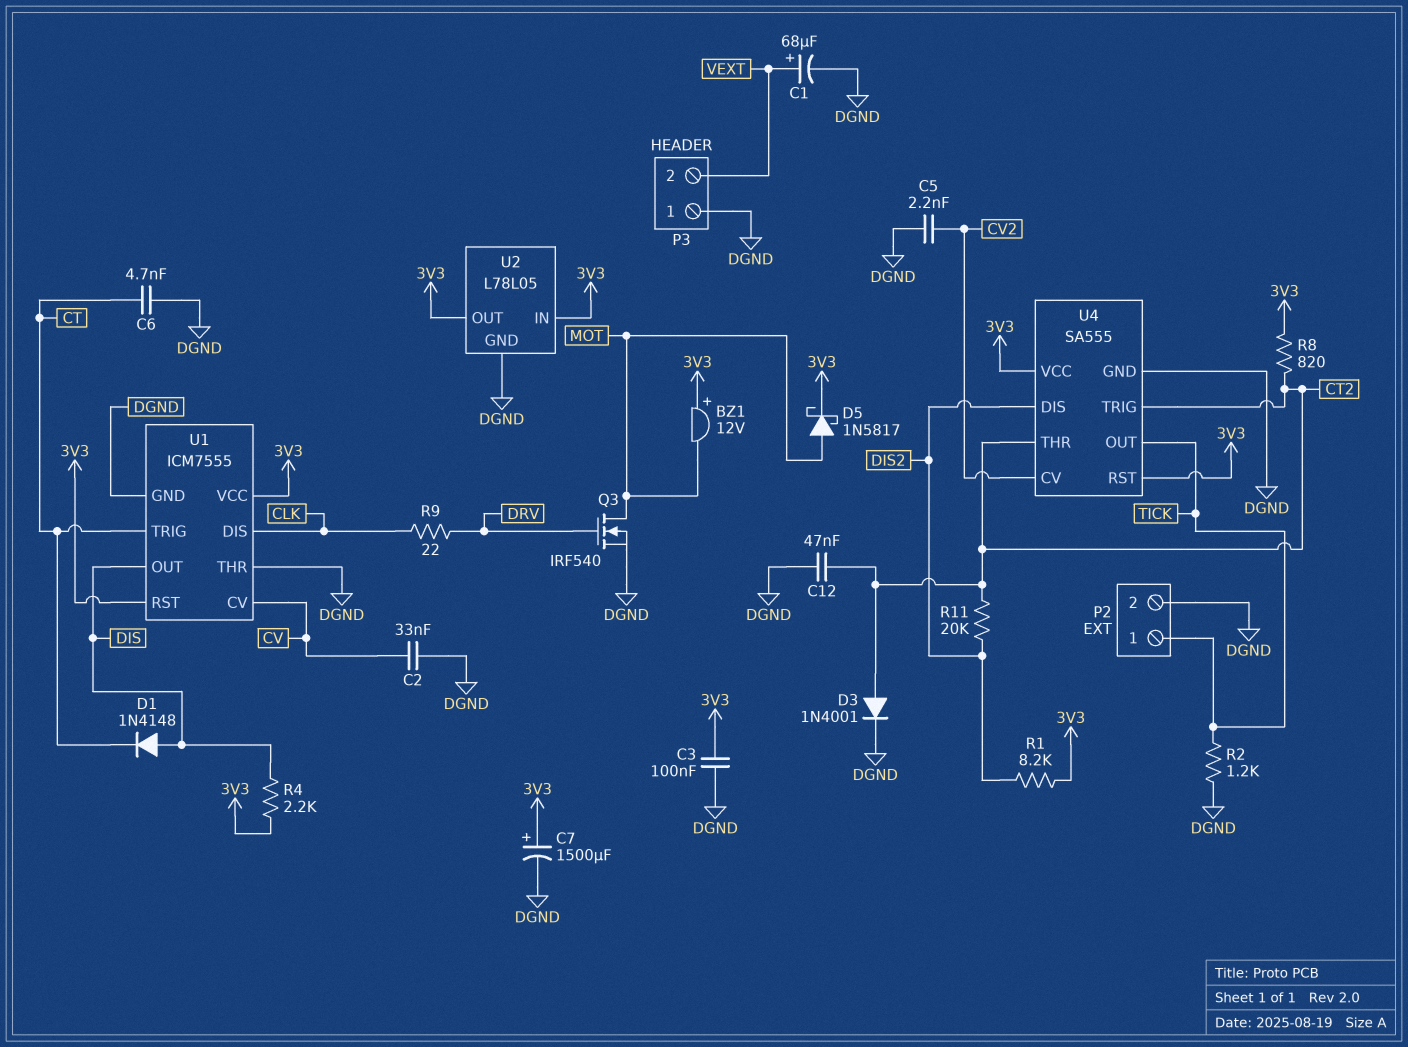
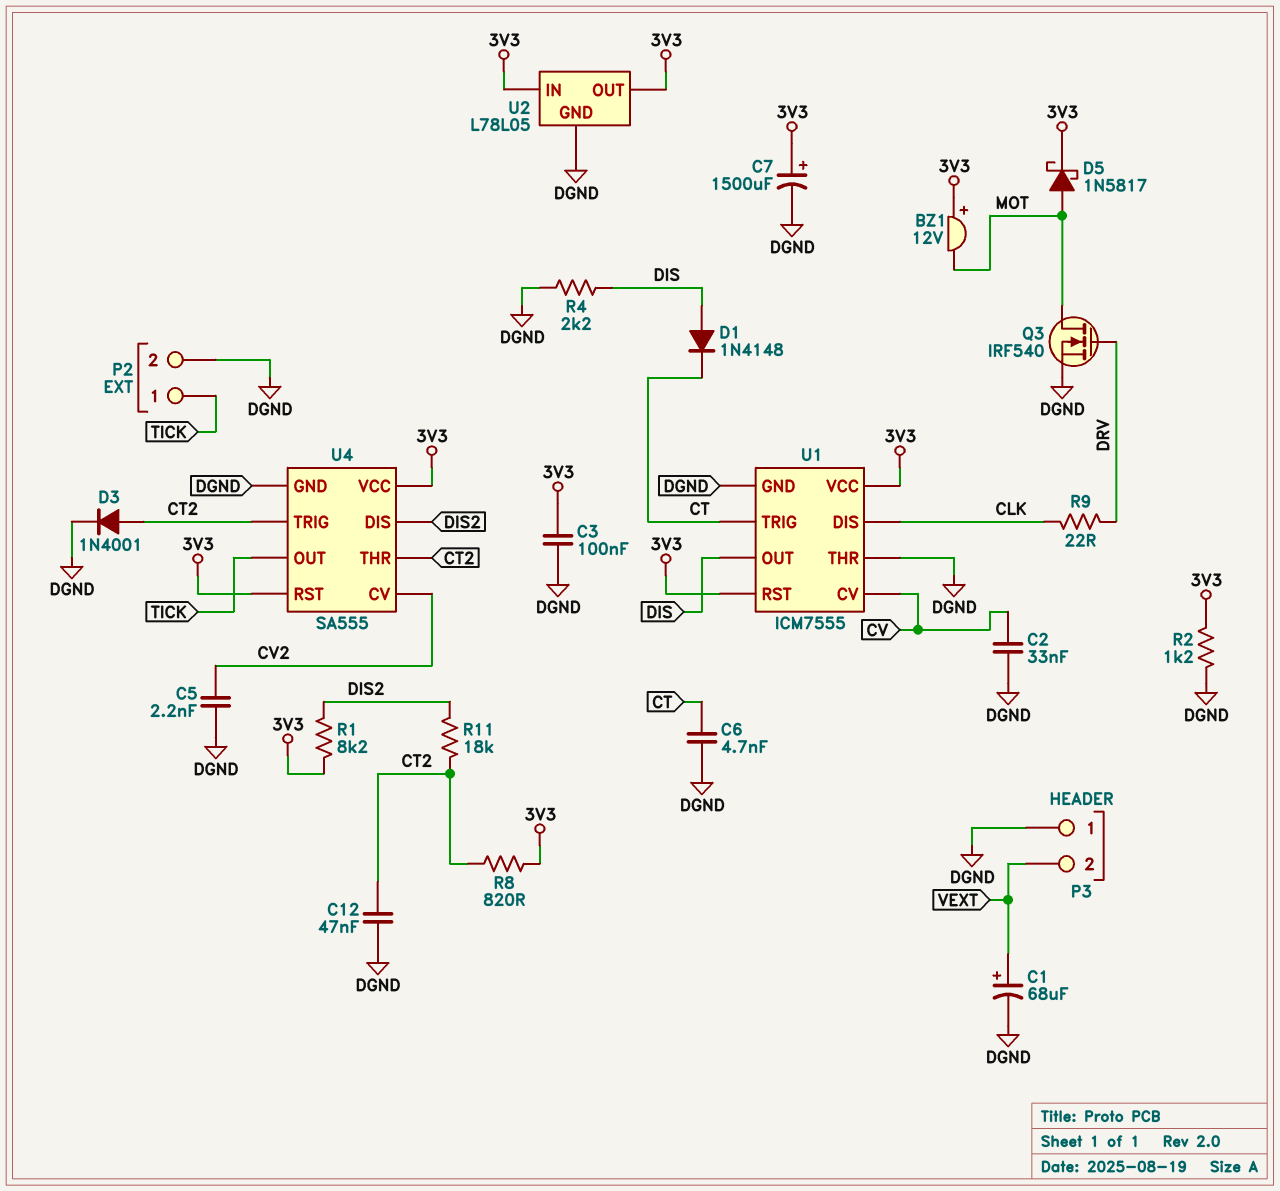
R2: 1.2k (DGND, TICK) -> 1.2k (3V3, DGND)
R4: 2.2k (3V3, DIS) -> 2.2k (DGND, DIS)
R11: 20k (CT2, DIS2) -> 18k (CT2, DIS2)

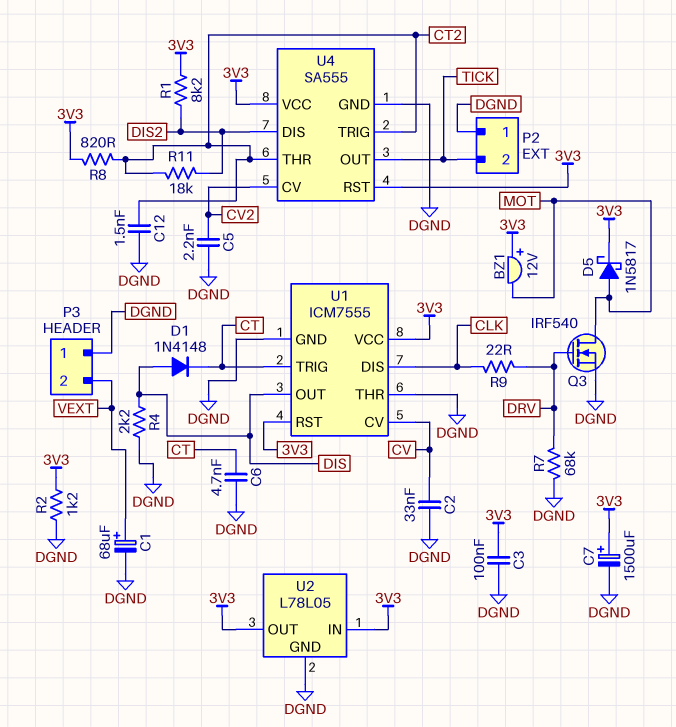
C12: 47nF (CT2, DGND) -> 1.5nF (CT2, DGND)
D3: diode 1N4001 (A CT2, K DGND) -> none
P2 pin 1: TICK -> DGND
P2 pin 2: DGND -> TICK
R7: none -> 68k (DGND, DRV)

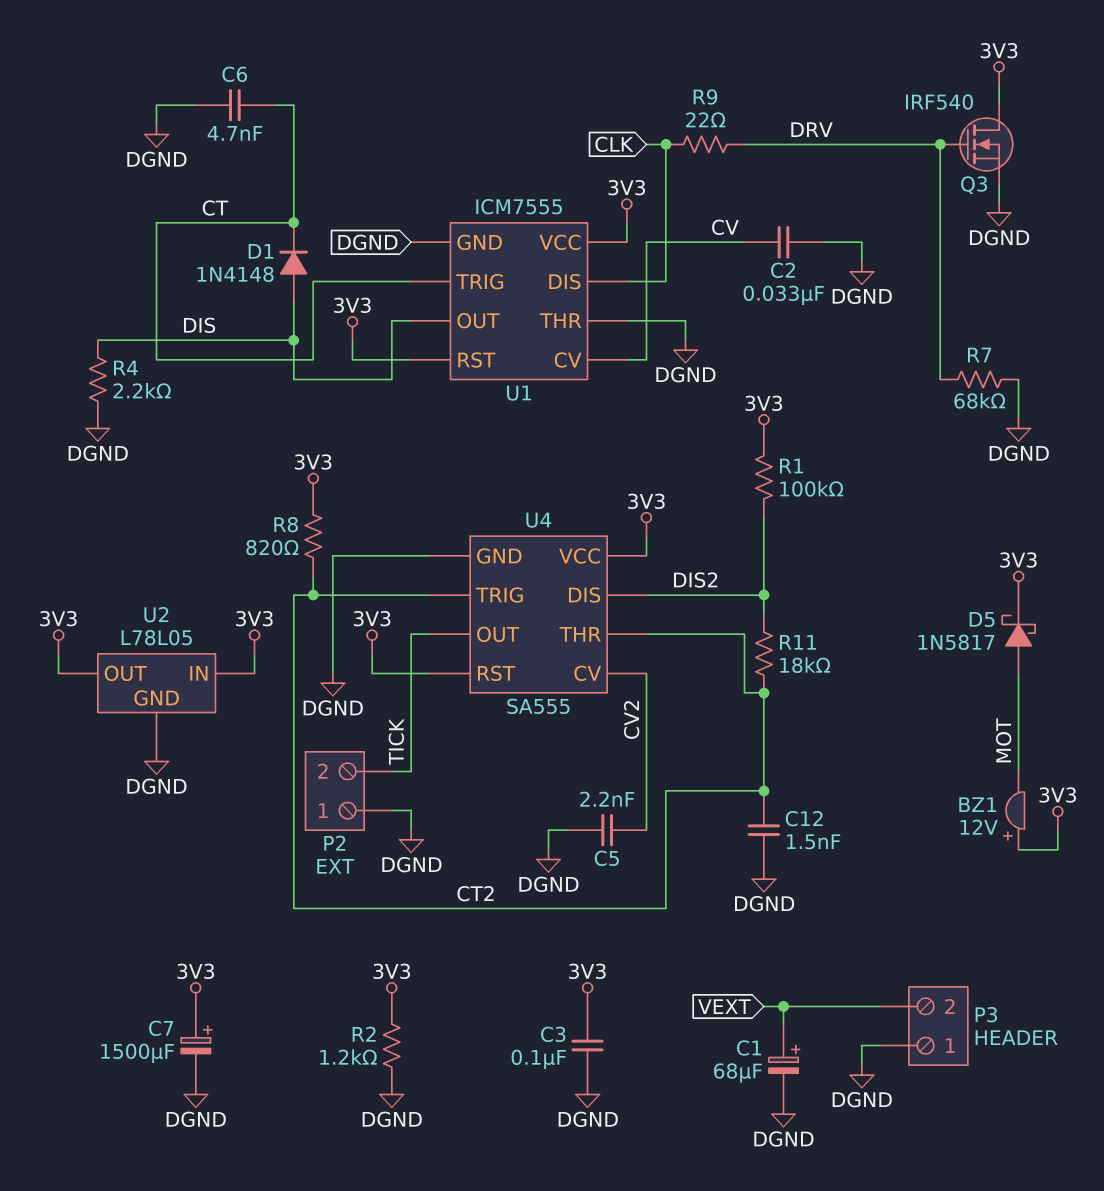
Q3: NMOS IRF540 (G DRV, D MOT, S DGND) -> NMOS IRF540 (G DRV, D 3V3, S DGND)
R1: 8.2k (3V3, DIS2) -> 100k (3V3, DIS2)

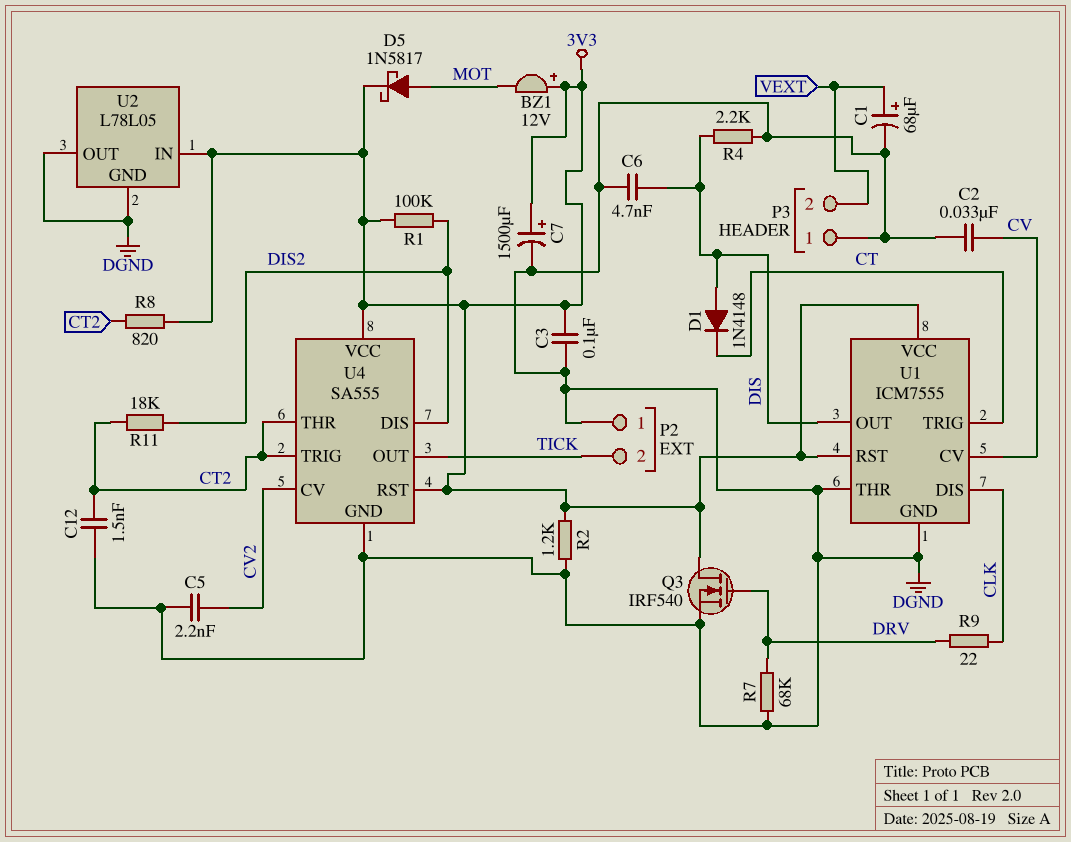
C6: 4.7nF (CT, DGND) -> 4.7nF (DGND, DIS)
U2 pin OUT: 3V3 -> DGND

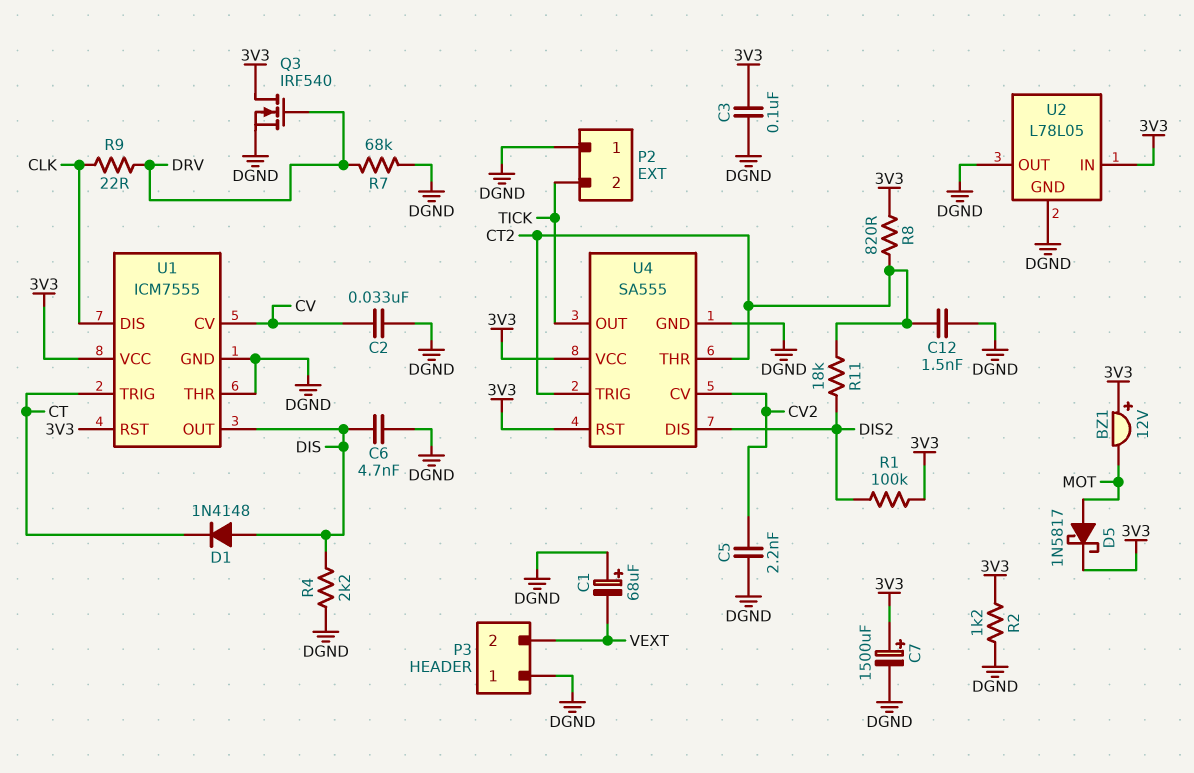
C1: 68uF (plus VEXT, minus DGND) -> 68uF (plus DGND, minus VEXT)

